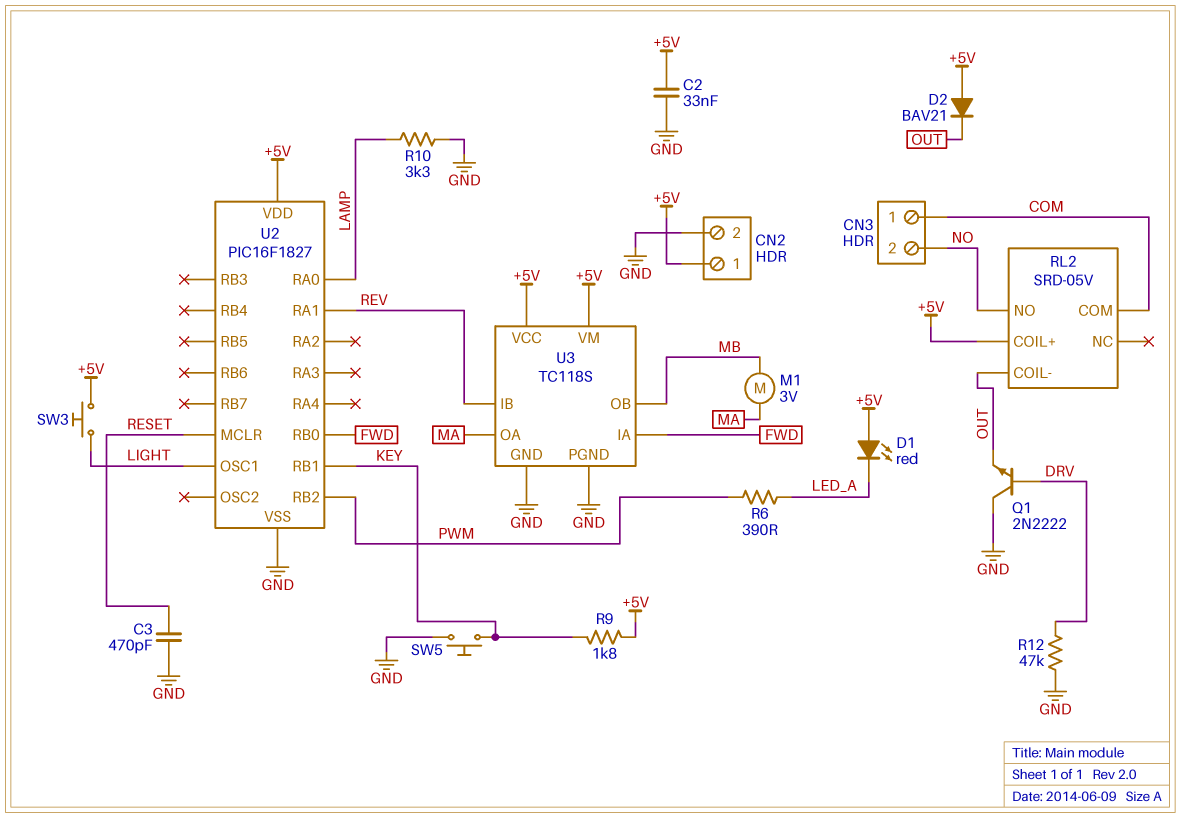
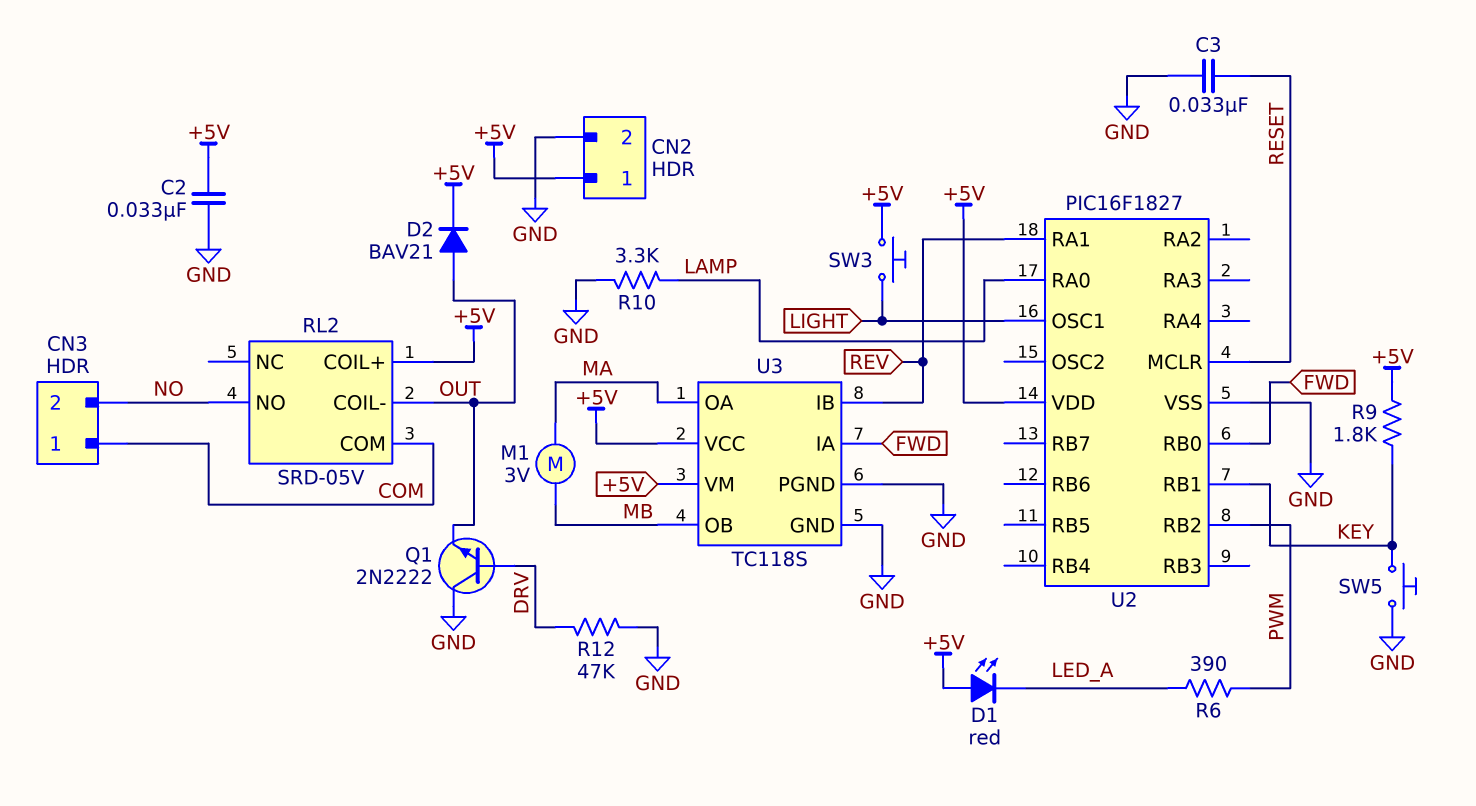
C3: 470pF (GND, RESET) -> 33nF (GND, RESET)
D2: diode BAV21 (A +5V, K OUT) -> diode BAV21 (A OUT, K +5V)

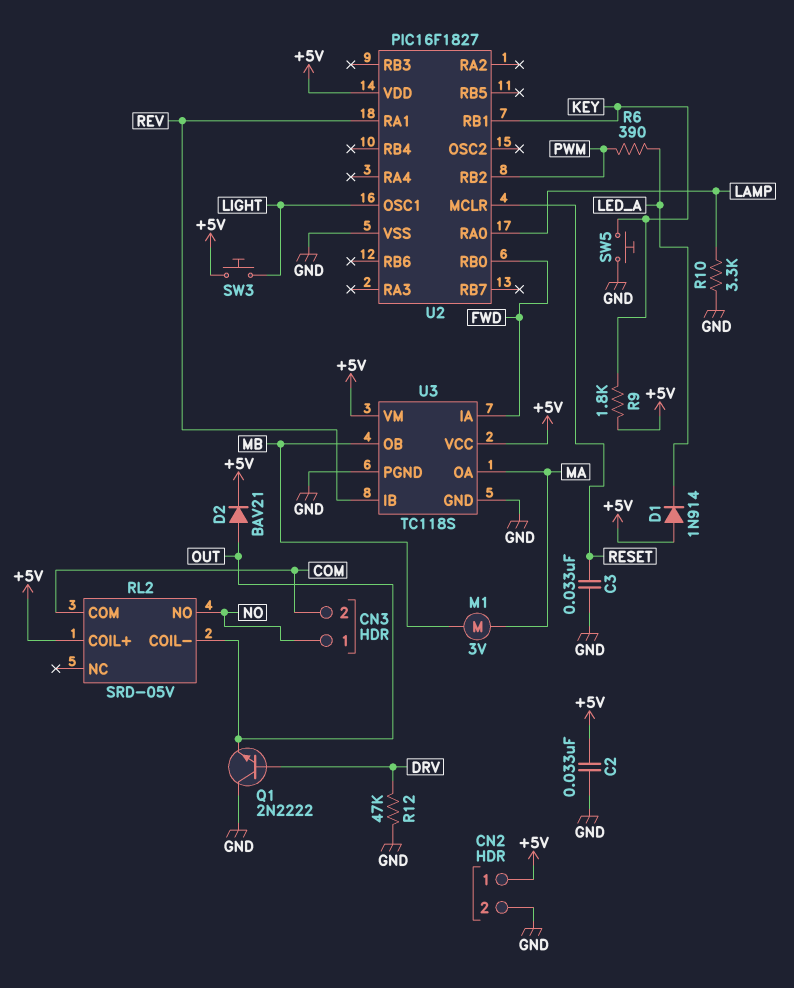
CN3 pin 1: COM -> NO
CN3 pin 2: NO -> COM
D1: LED red (A +5V, K LED_A) -> diode 1N914 (A +5V, K LED_A)

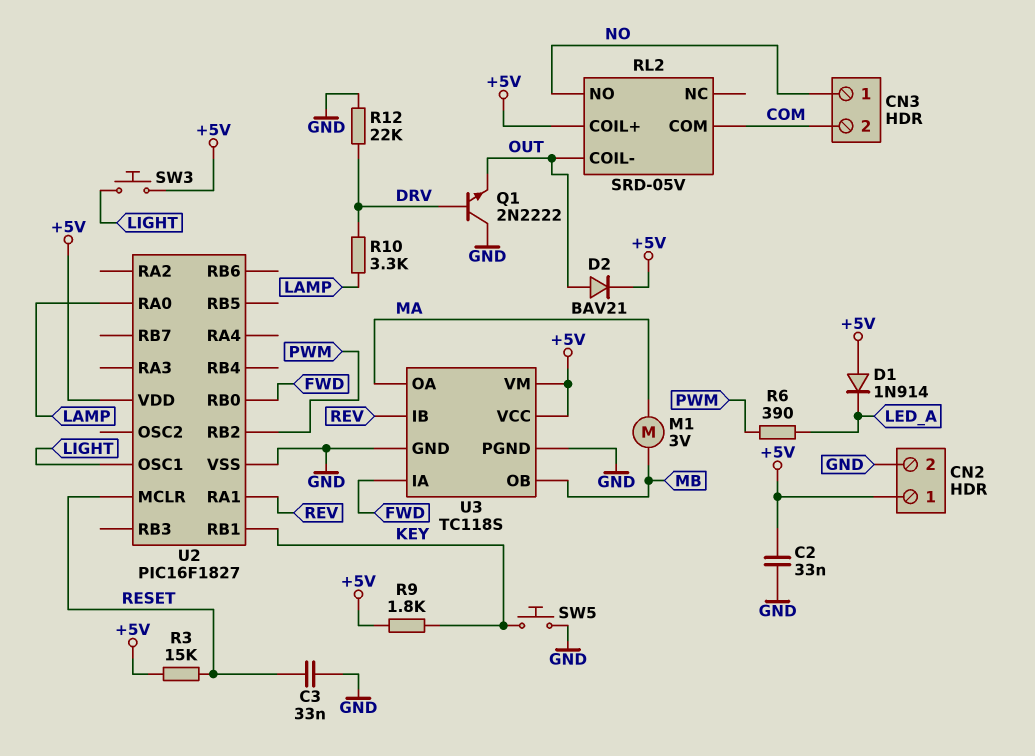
R3: none -> 15k (+5V, RESET)
R10: 3.3k (GND, LAMP) -> 3.3k (DRV, LAMP)
R12: 47k (DRV, GND) -> 22k (DRV, GND)

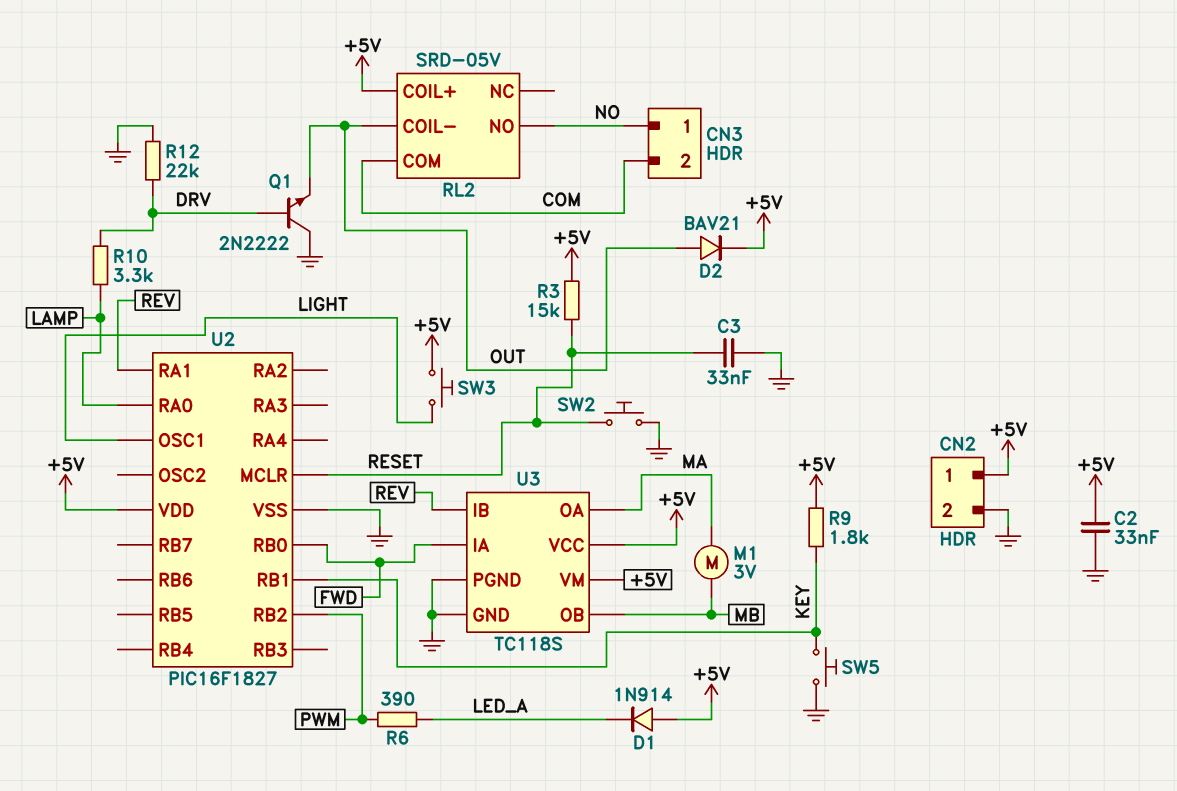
SW2: none -> button (GND, RESET)

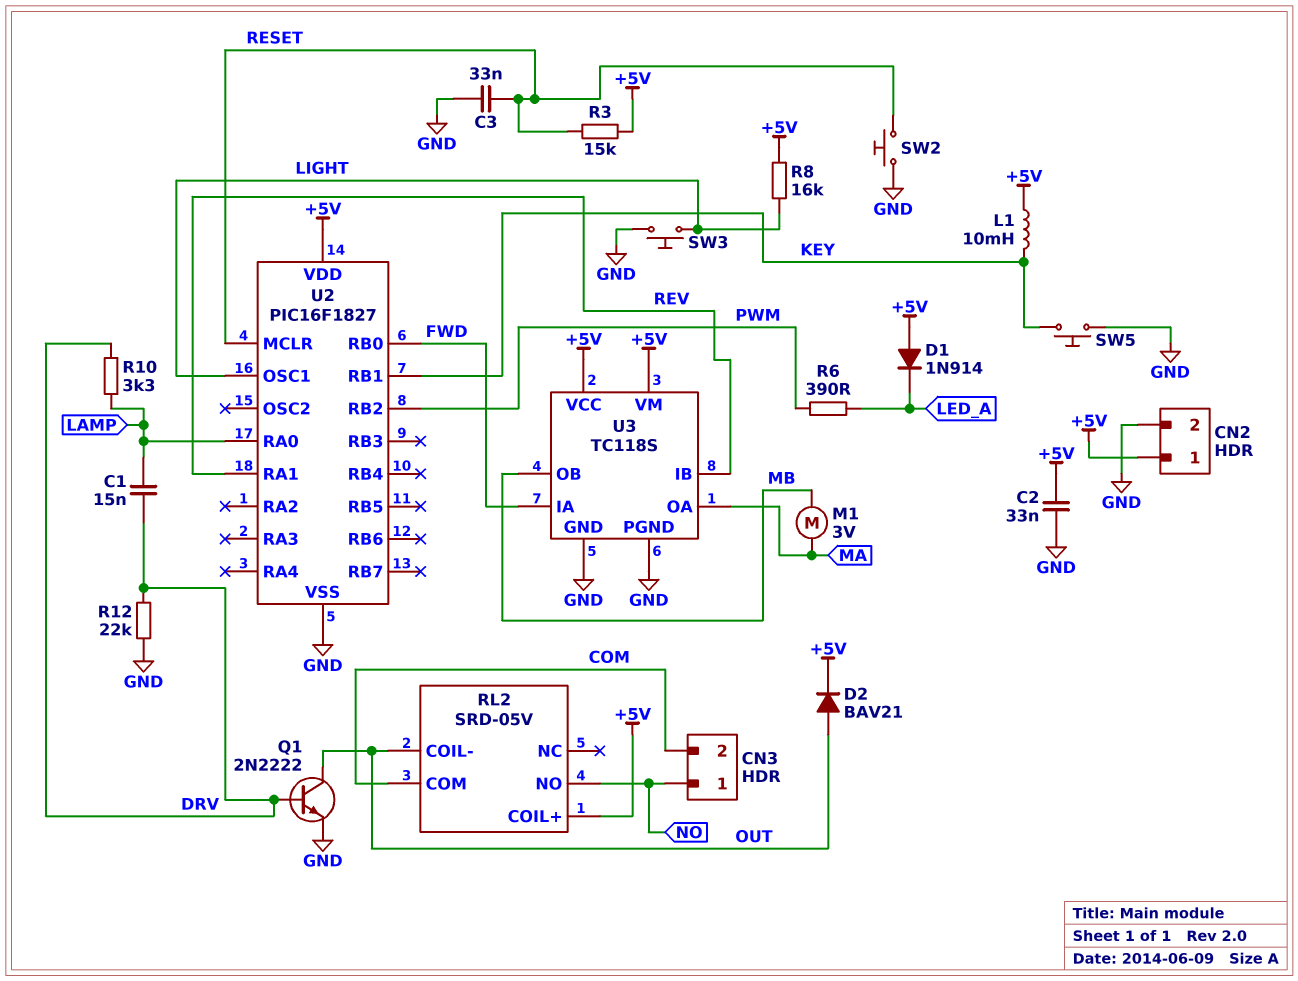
C1: none -> 15nF (DRV, LAMP)
L1: none -> 10mH (+5V, KEY)
Q1: NPN 2N2222 (B DRV, C GND, E OUT) -> NPN 2N2222 (B DRV, C OUT, E GND)
R8: none -> 16k (+5V, LIGHT)
R9: 1.8k (+5V, KEY) -> none
SW3: button (+5V, LIGHT) -> button (GND, LIGHT)

